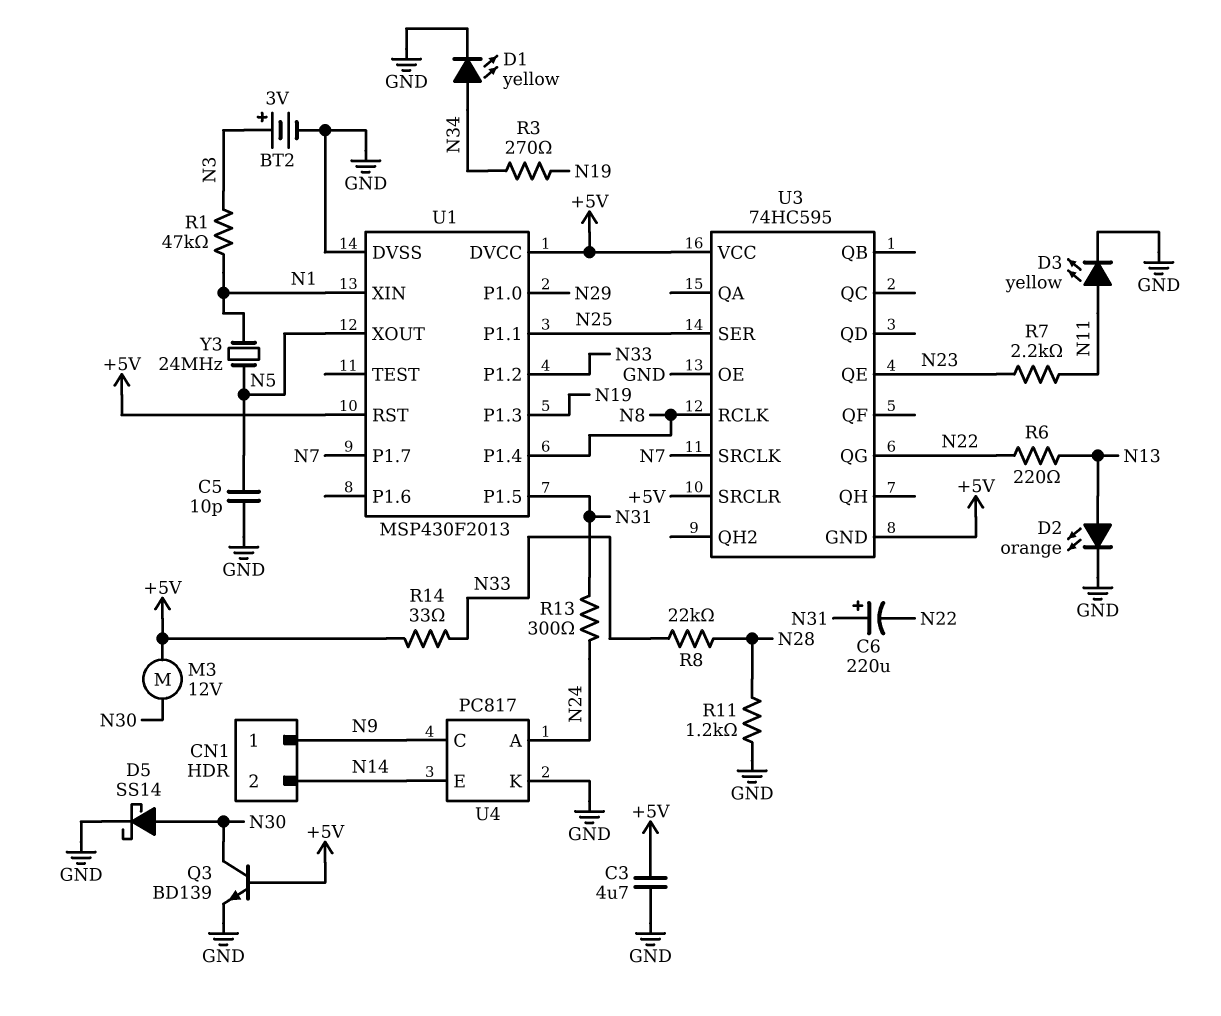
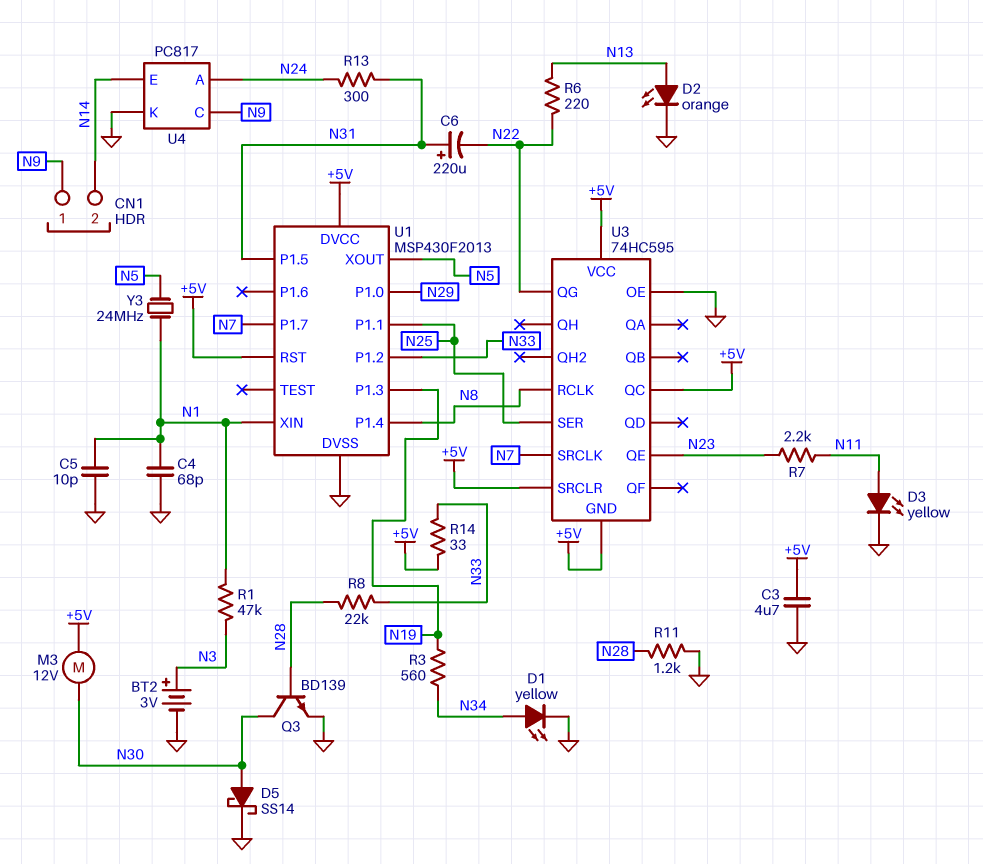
C4: none -> 68pF (GND, N1)
C5: 10pF (GND, N5) -> 10pF (GND, N1)
Q3: NPN BD139 (B +5V, C N30, E GND) -> NPN BD139 (B N28, C N30, E GND)
R3: 270 (N19, N34) -> 560 (N19, N34)
U3 pin QC: none -> +5V

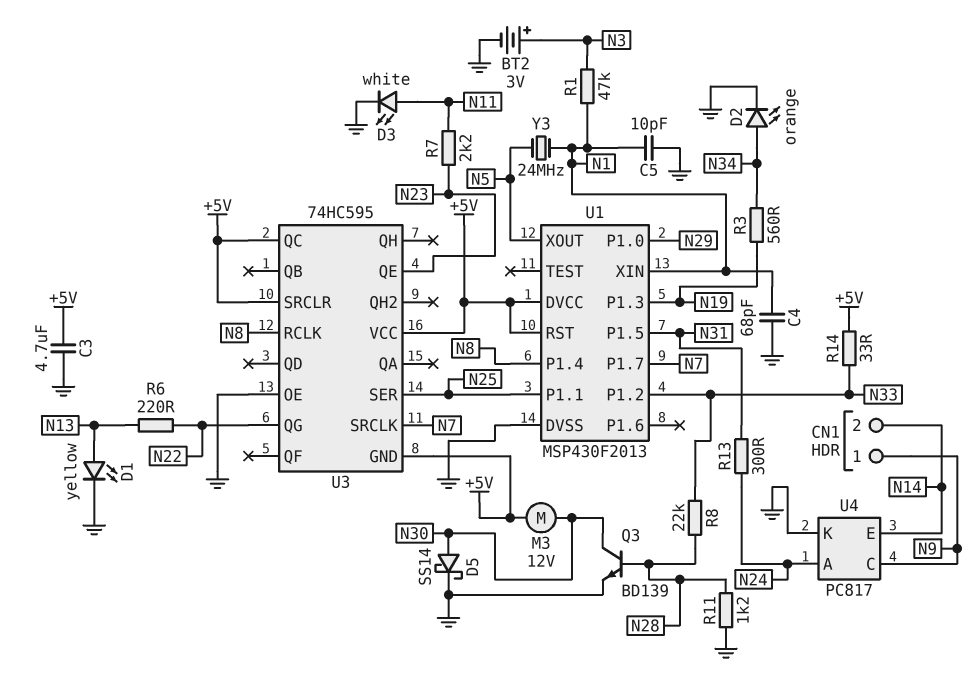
C6: 220uF (plus N31, minus N22) -> none
D1: LED yellow (A N34, K GND) -> LED yellow (A N13, K GND)
D2: LED orange (A N13, K GND) -> LED orange (A N34, K GND)
D3: LED yellow (A N11, K GND) -> LED white (A N11, K GND)

